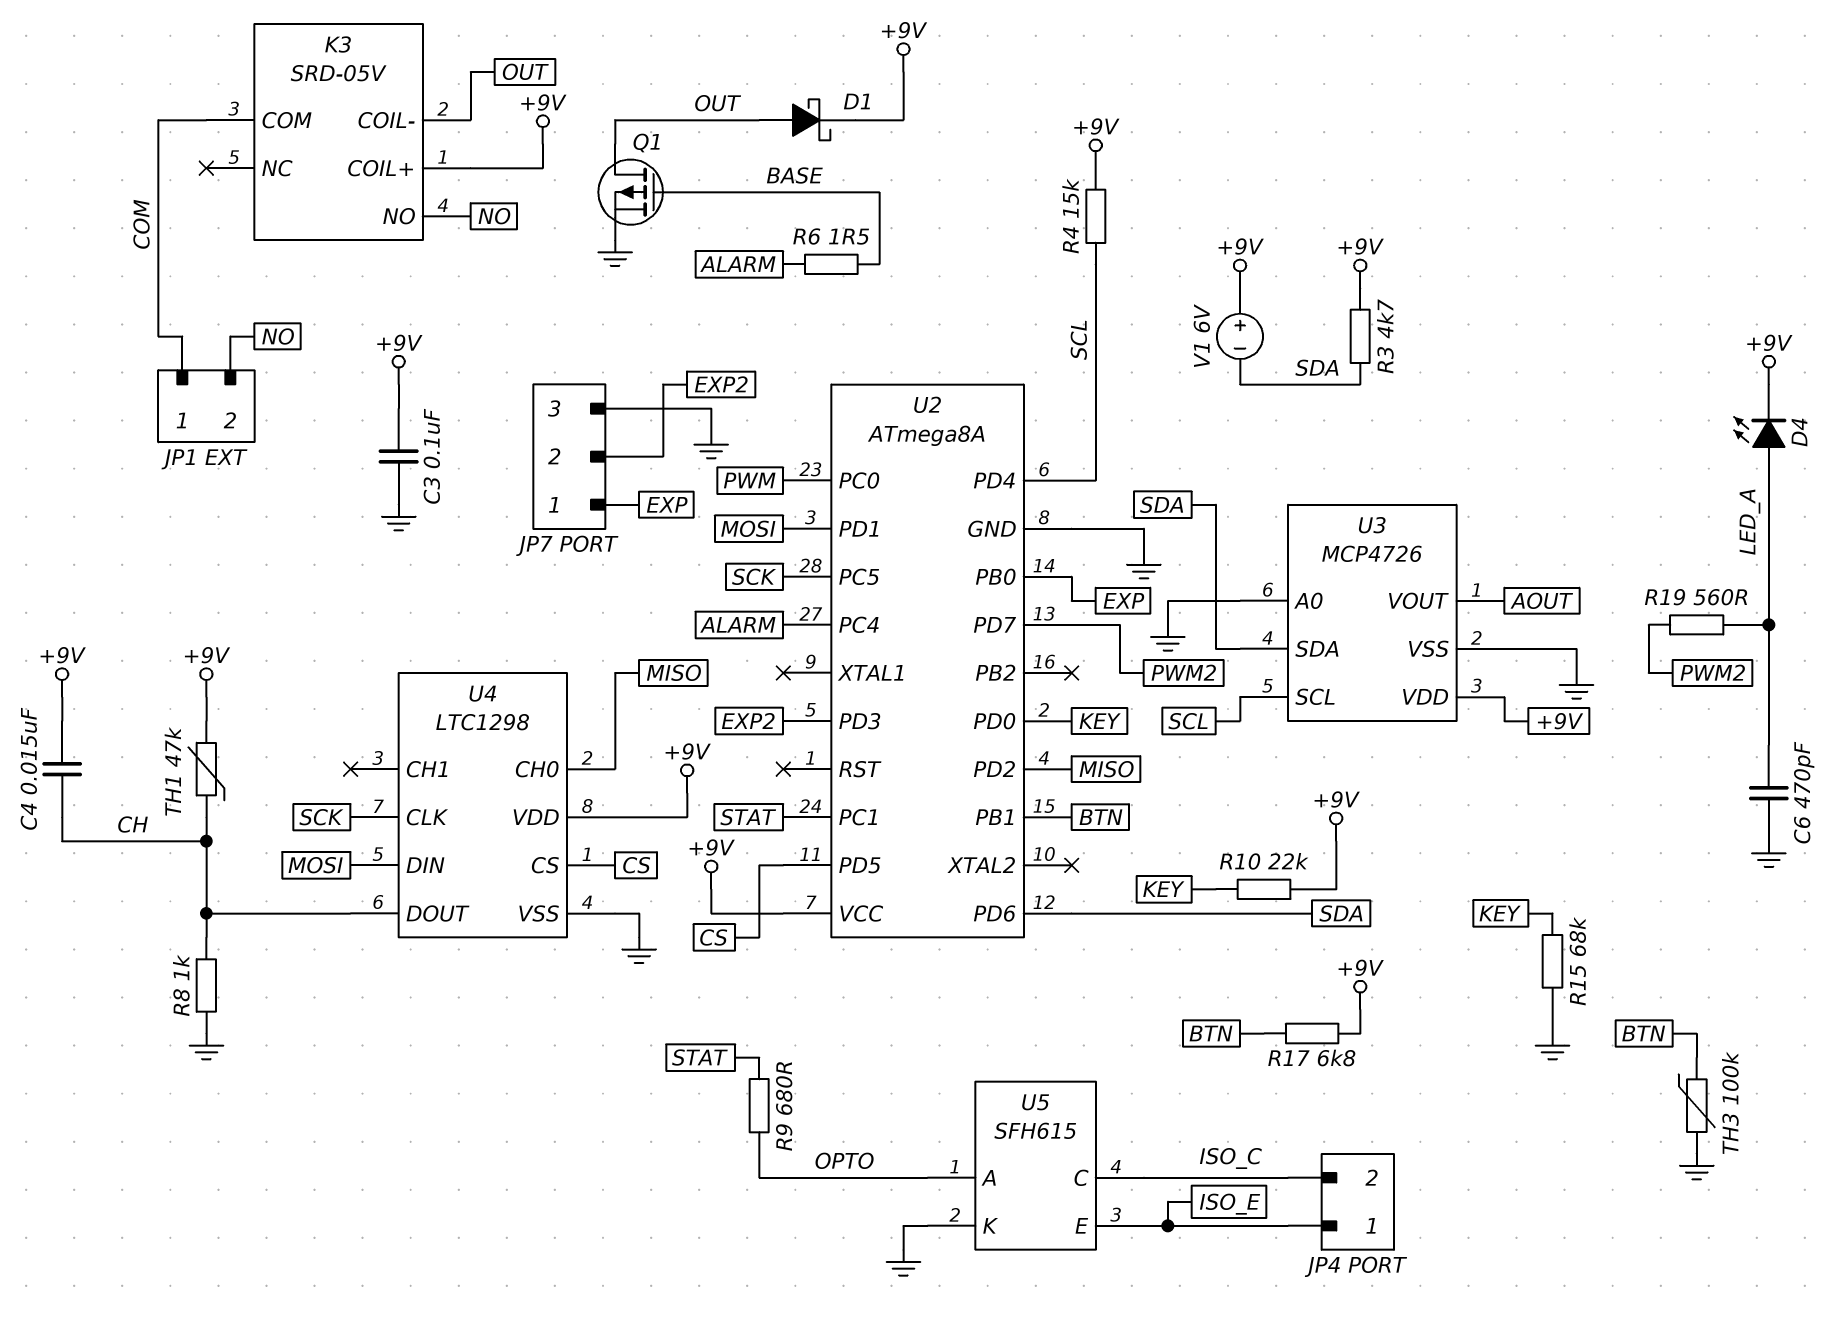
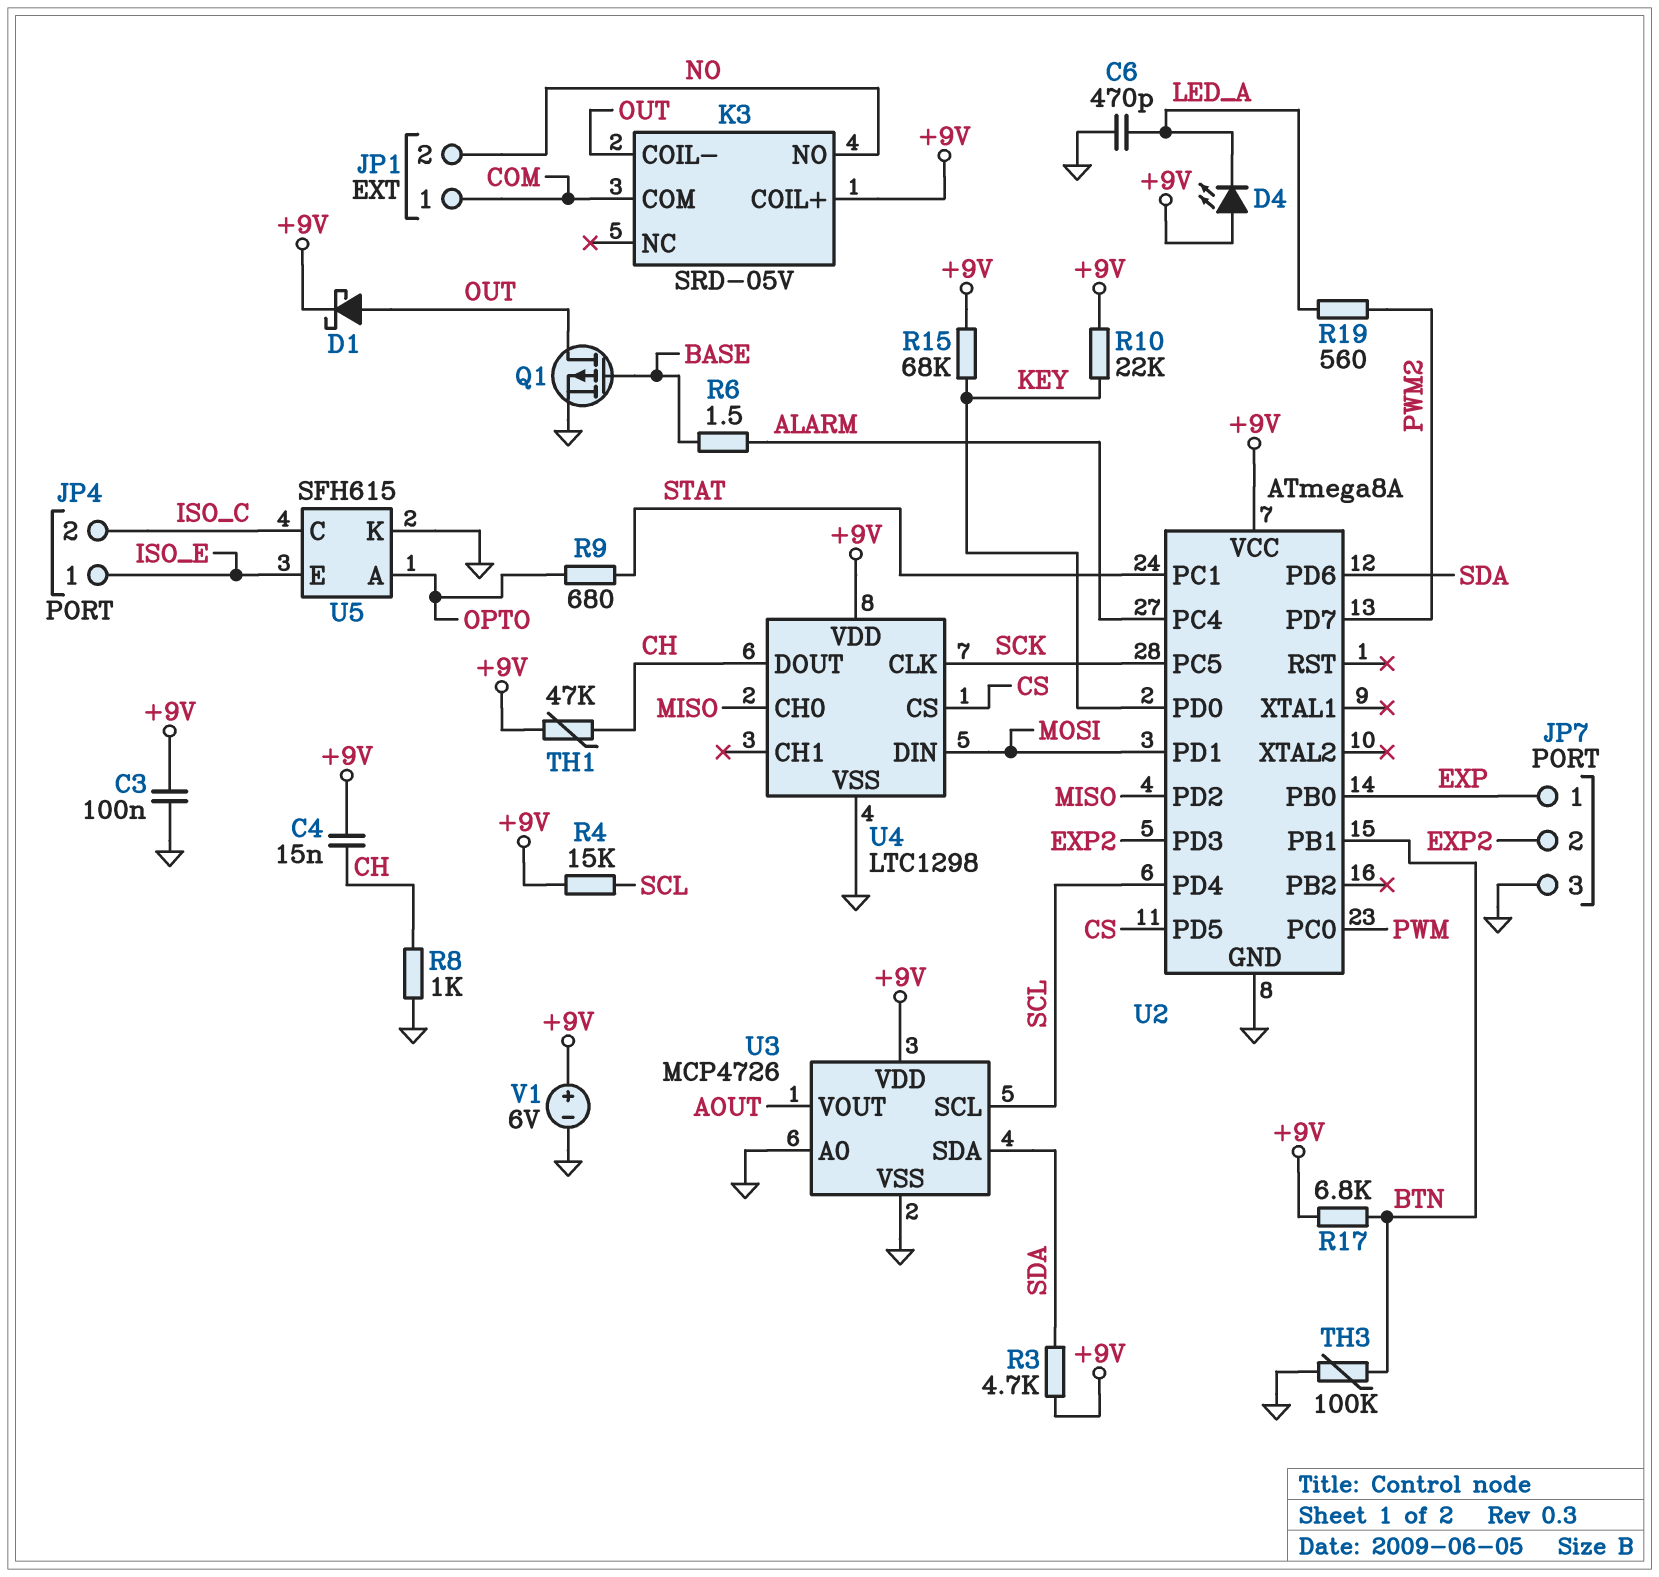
D4: LED (A LED_A, K +9V) -> LED (A +9V, K LED_A)
R15: 68k (GND, KEY) -> 68k (+9V, KEY)
V1: 6V (plus +9V, minus SDA) -> 6V (plus +9V, minus GND)

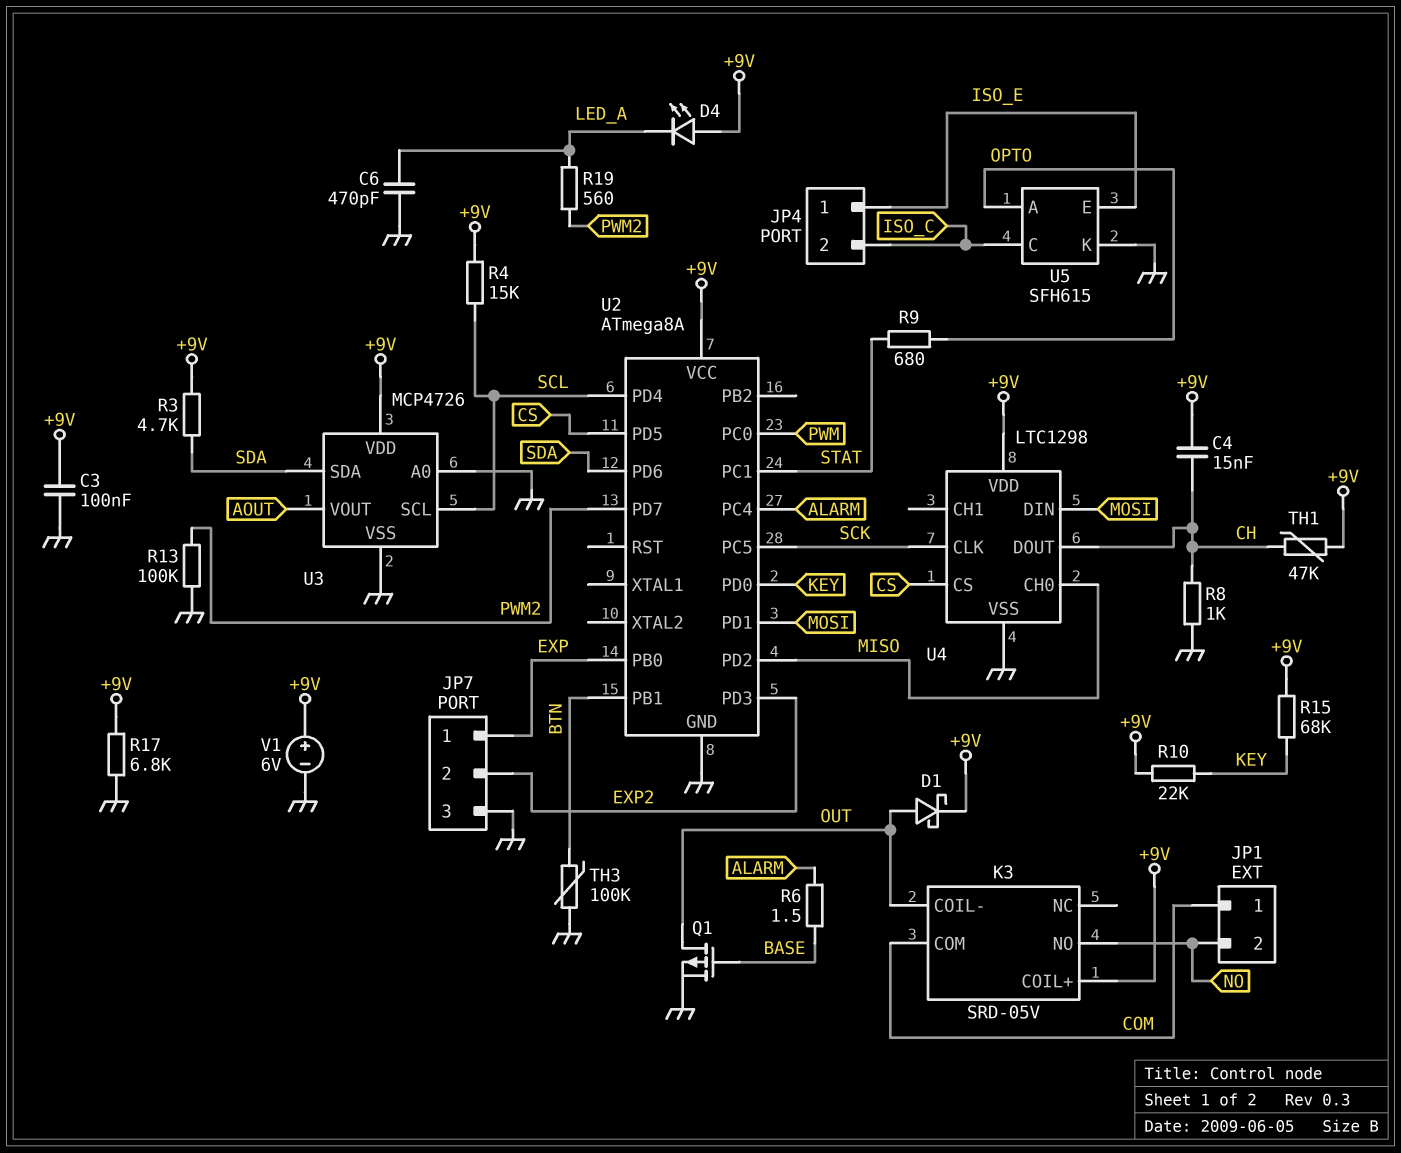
R13: none -> 100k (GND, PWM2)
R17: 6.8k (+9V, BTN) -> 6.8k (+9V, GND)

